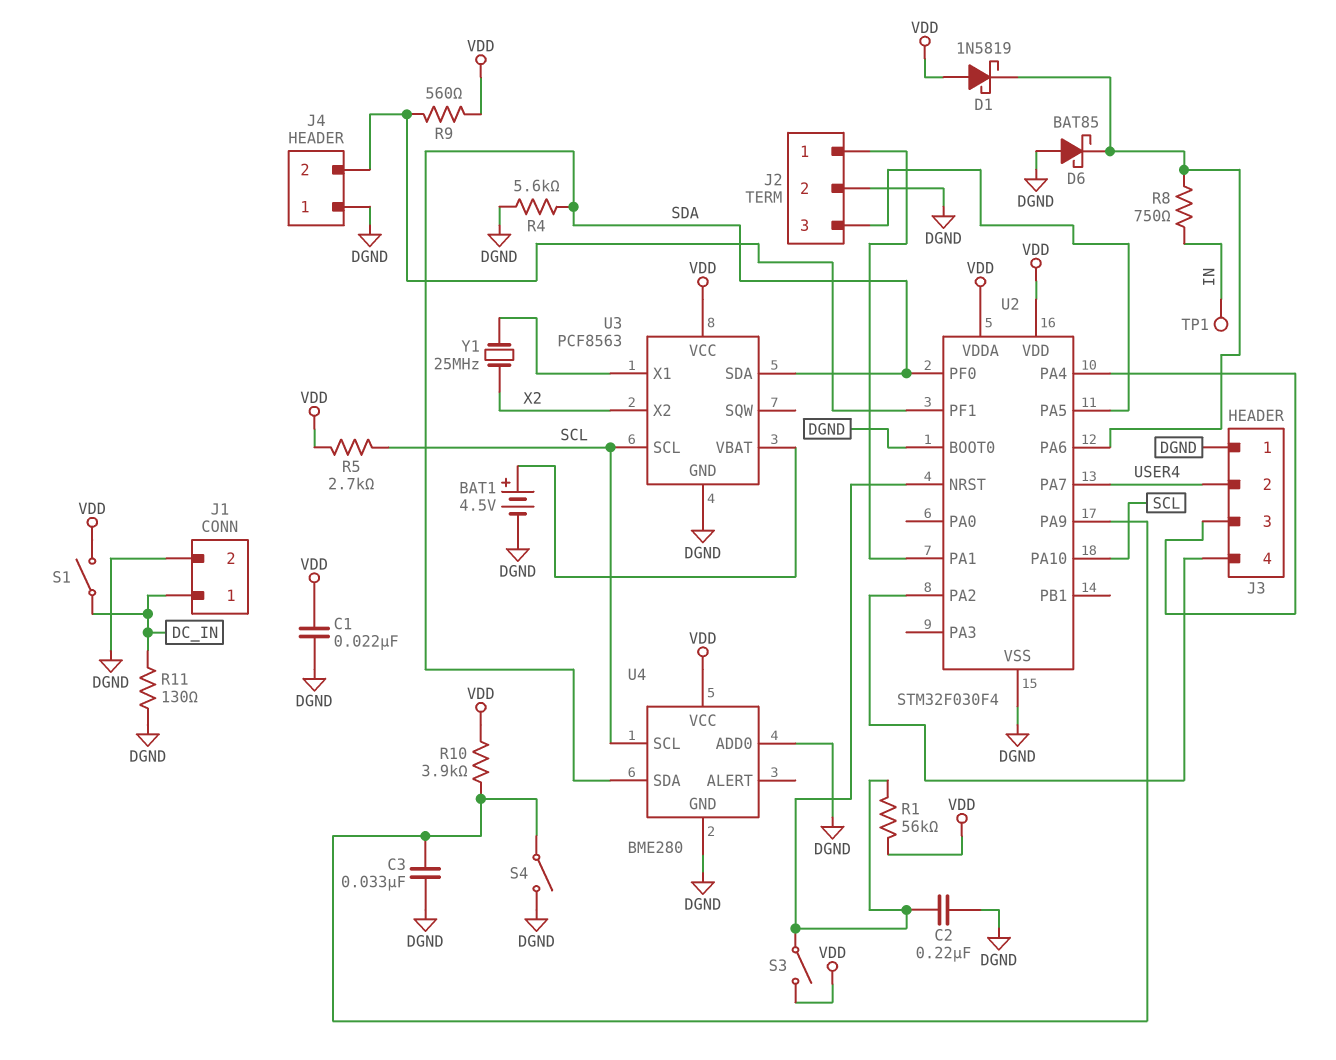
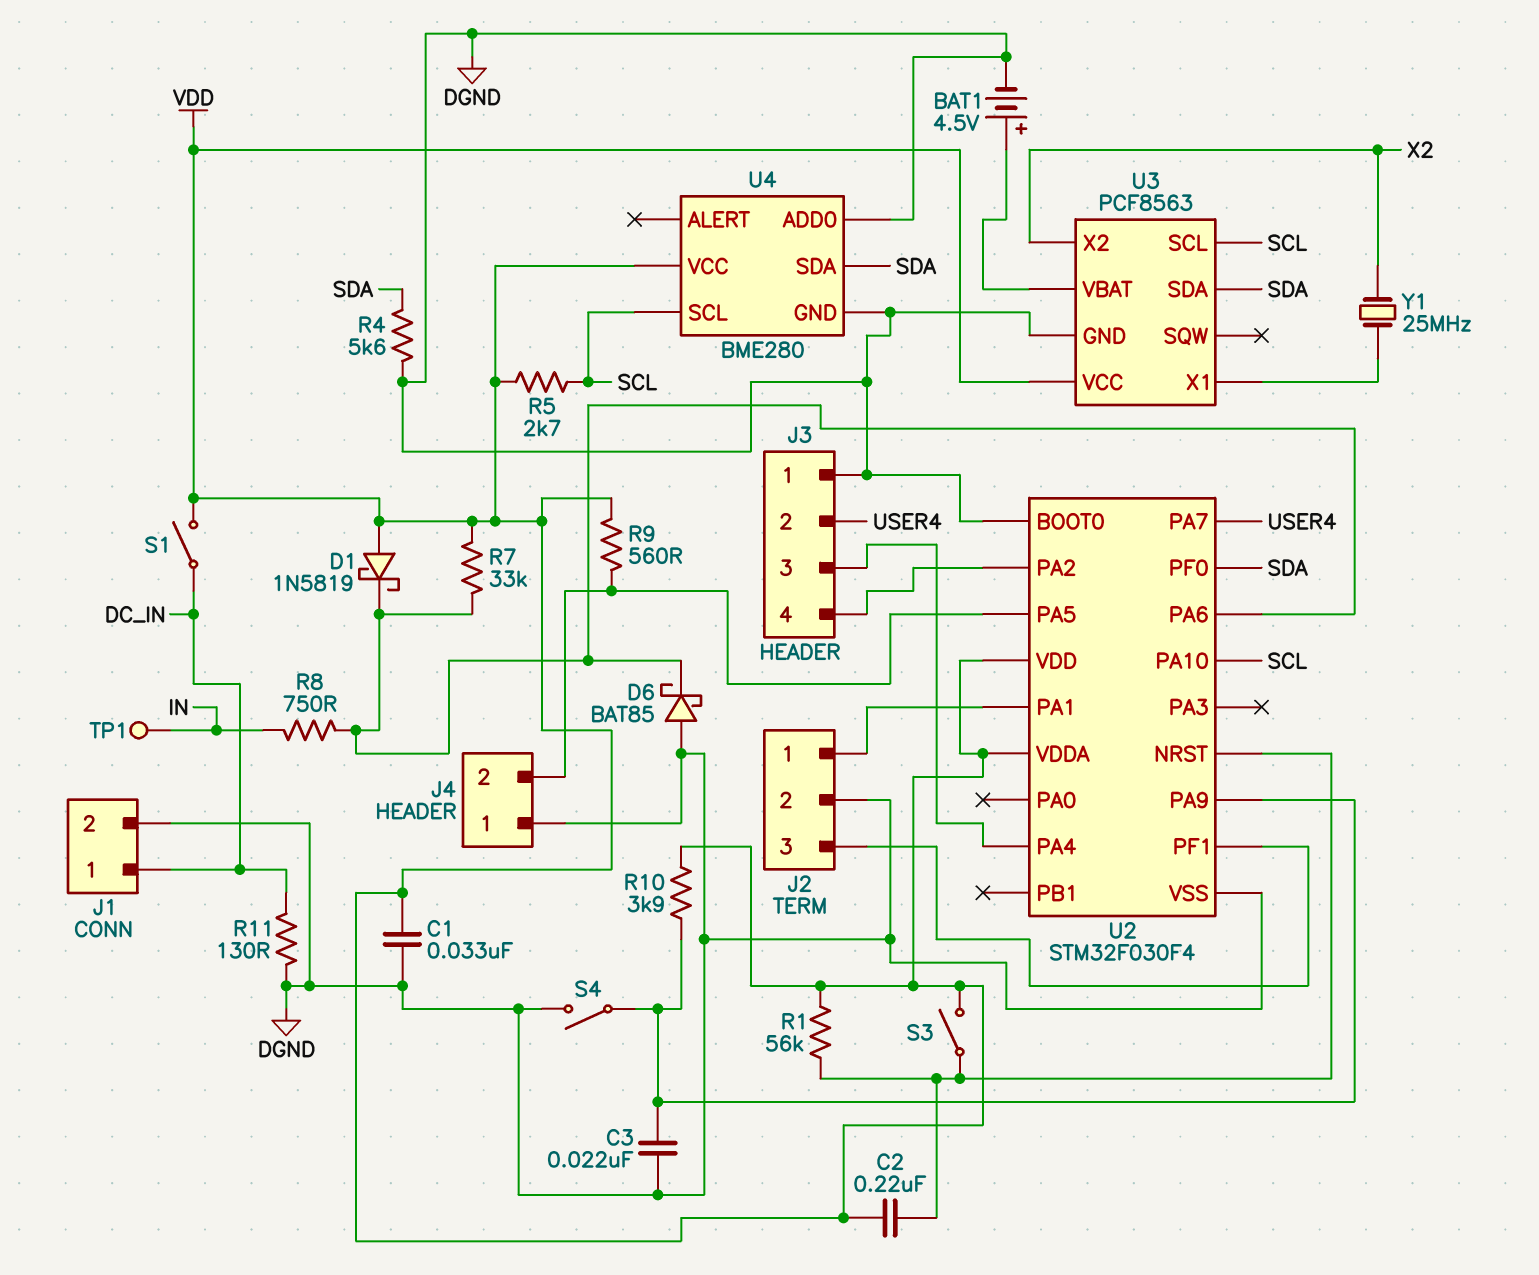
C1: 22nF (DGND, VDD) -> 33nF (DGND, VDD)
C2: 220nF (DGND, U2/NRST) -> 220nF (U2/NRST, VDD)
C3: 33nF (DGND, U2/PA9) -> 22nF (DGND, U2/PA9)
R7: none -> 33k (U2/PA6, VDD)
U2 pin PA5: J2/3 -> J4/2
U2 pin PF1: J4/2 -> J2/3

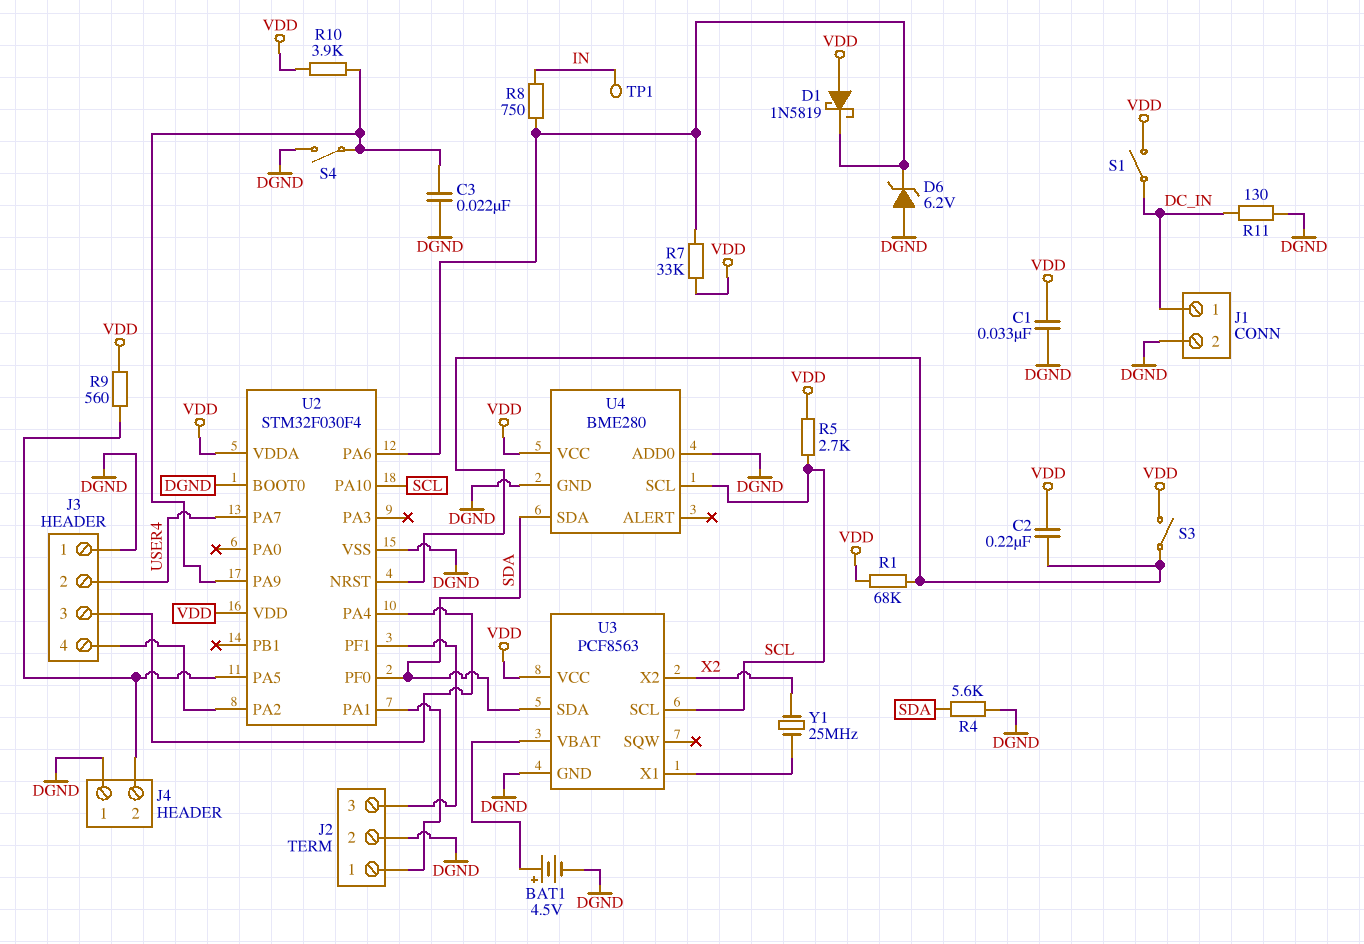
D6: schottky BAT85 (A DGND, K U2/PA6) -> zener 6.2V (A DGND, K U2/PA6)
R1: 56k (U2/NRST, VDD) -> 68k (U2/NRST, VDD)

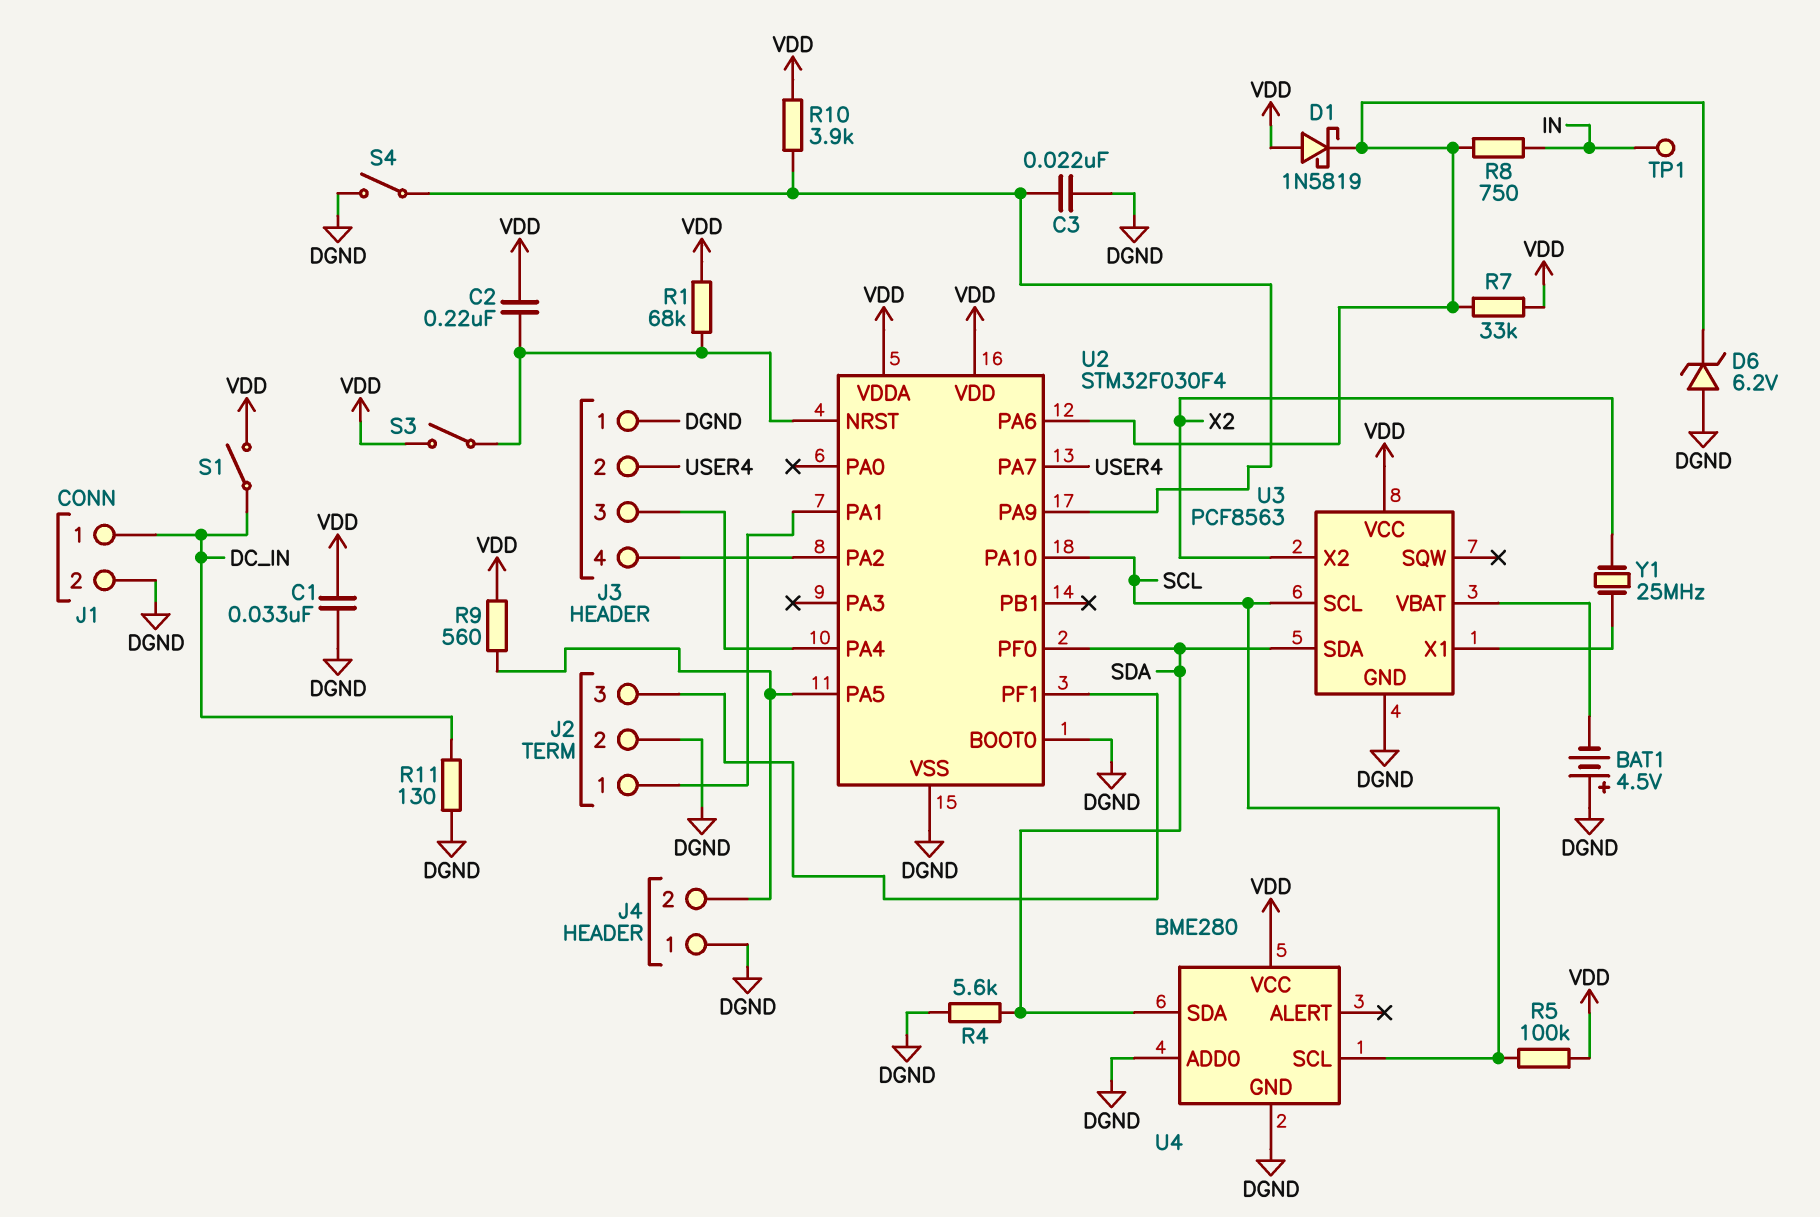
BAT1: 4.5V (plus U3/VBAT, minus DGND) -> 4.5V (plus DGND, minus U3/VBAT)
R5: 2.7k (SCL, VDD) -> 100k (SCL, VDD)

